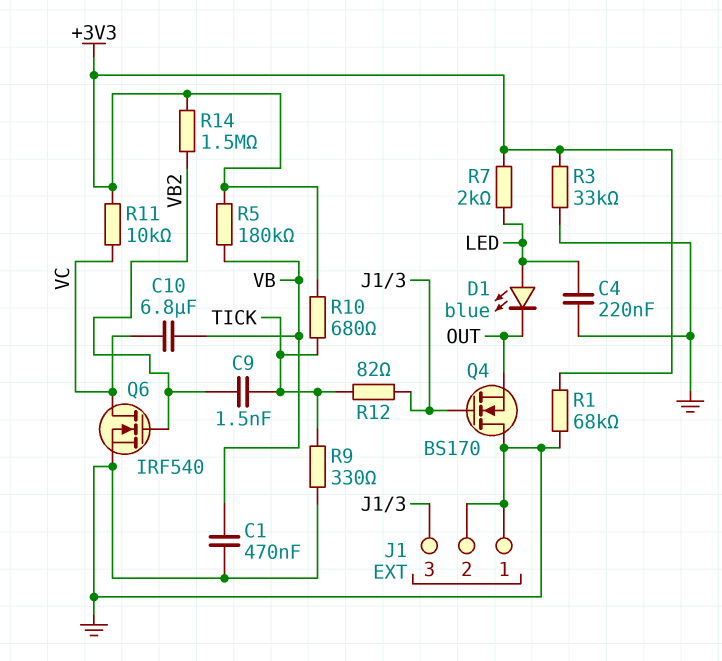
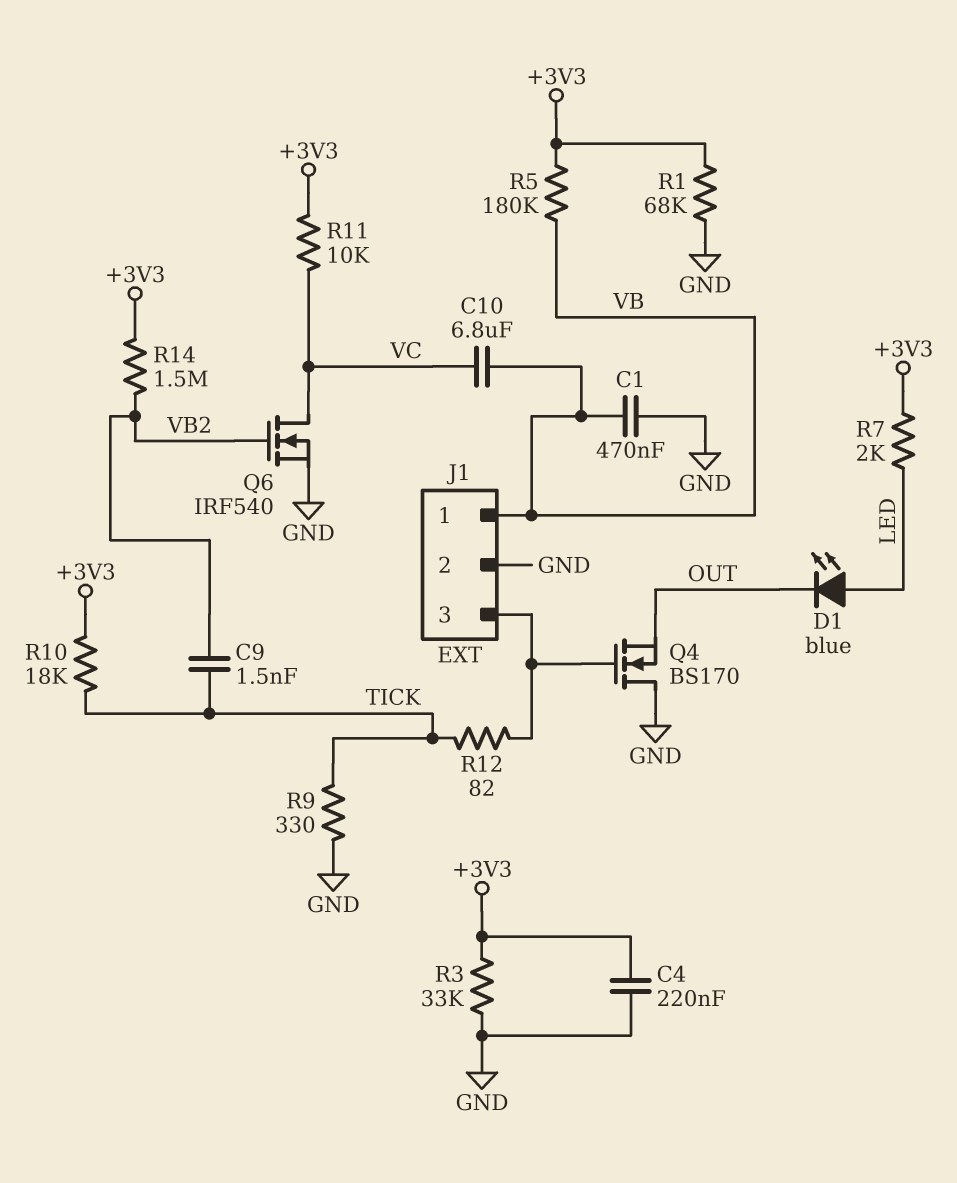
C4: 220nF (GND, LED) -> 220nF (+3V3, GND)
J1 pin 1: GND -> VB
R10: 680 (+3V3, TICK) -> 18k (+3V3, TICK)

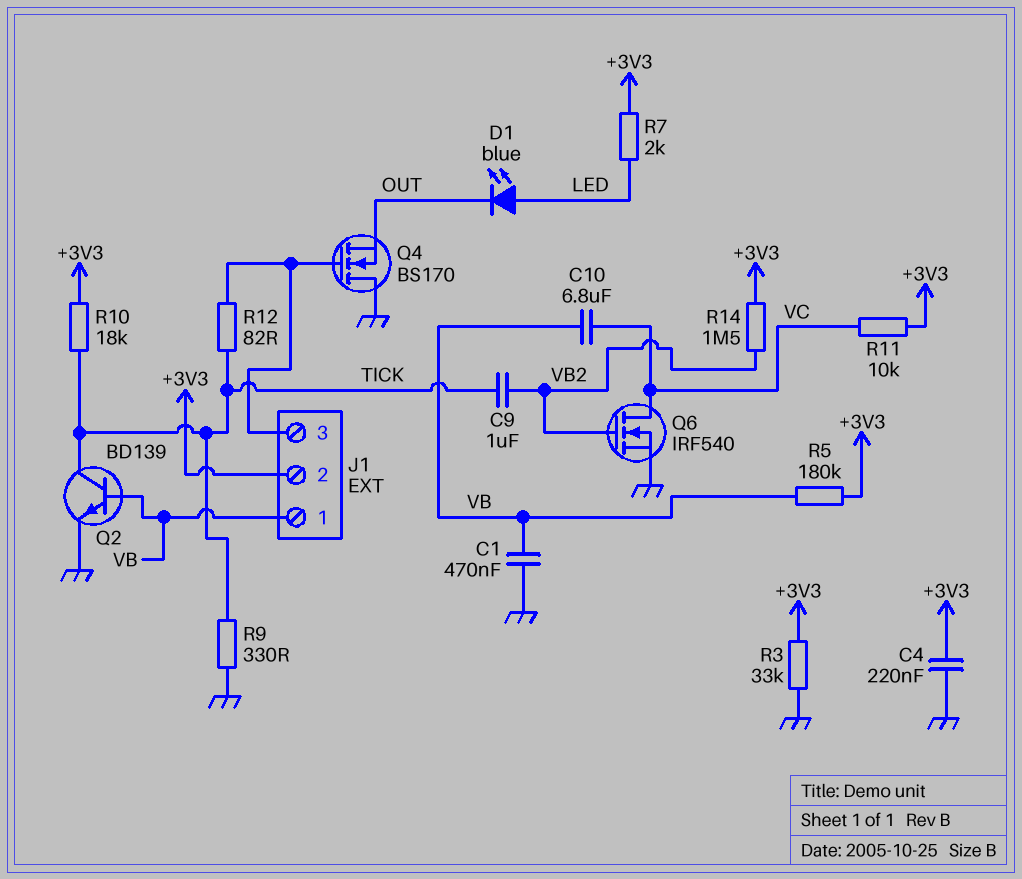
C9: 1.5nF (TICK, VB2) -> 1uF (TICK, VB2)
J1 pin 2: GND -> +3V3
Q2: none -> NPN BD139 (B VB, C TICK, E GND)
R1: 68k (+3V3, GND) -> none

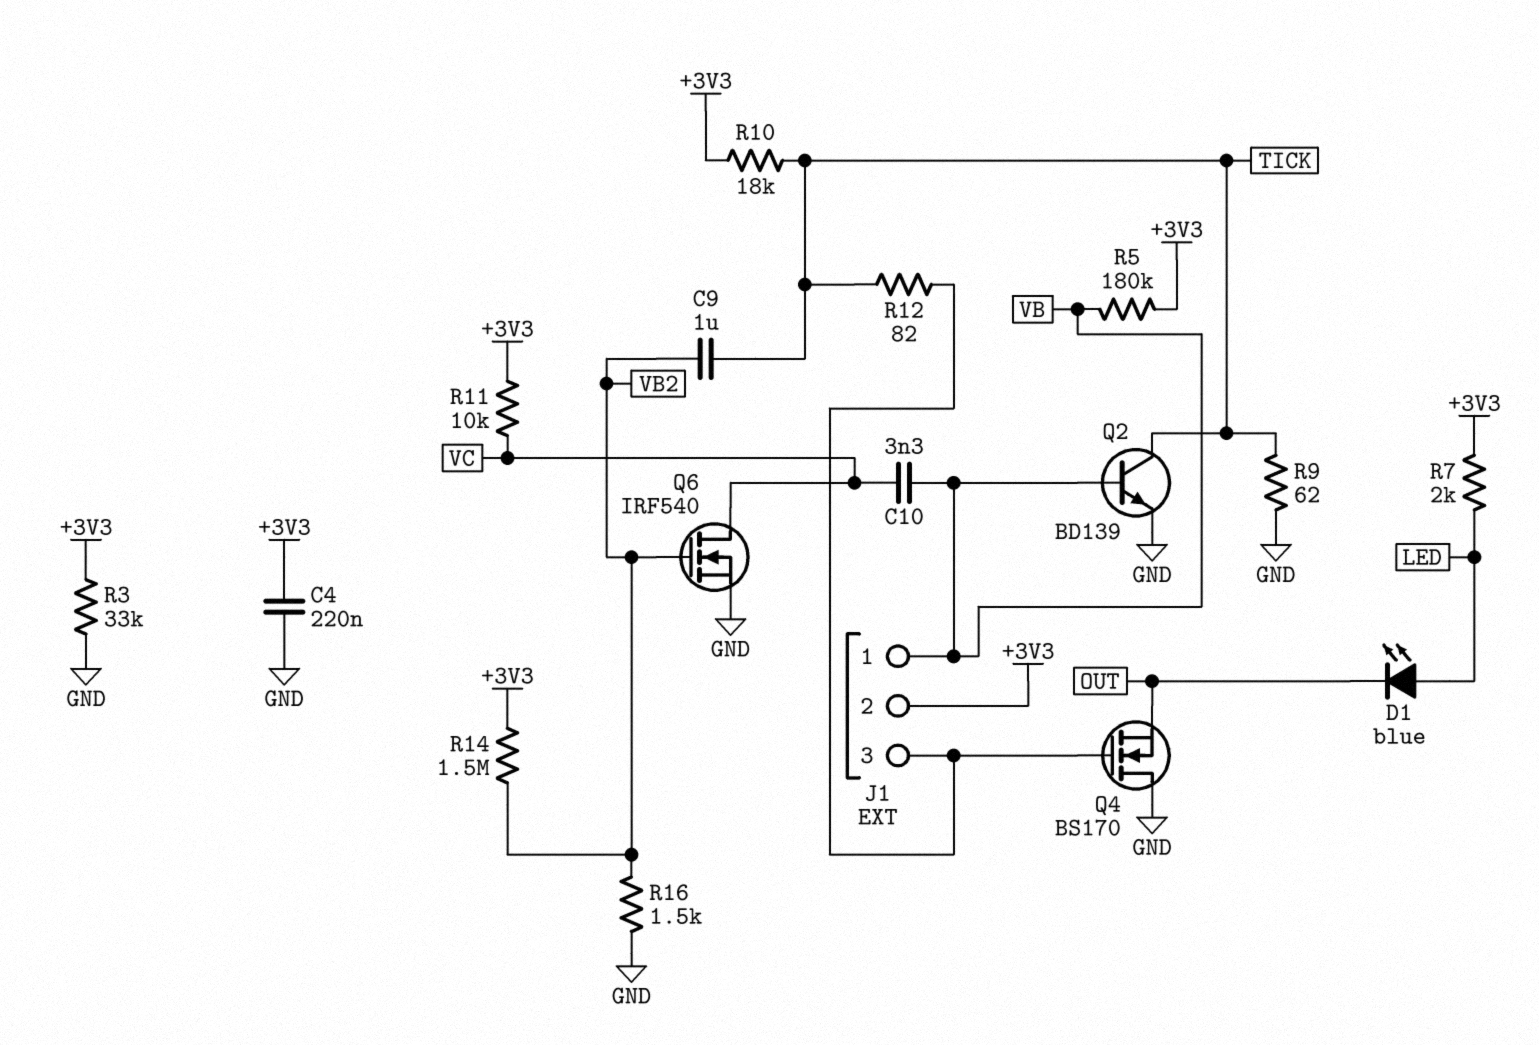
C1: 470nF (GND, VB) -> none
C10: 6.8uF (VB, VC) -> 3.3nF (VB, VC)
R9: 330 (GND, TICK) -> 62 (GND, TICK)
R16: none -> 1.5k (GND, VB2)

